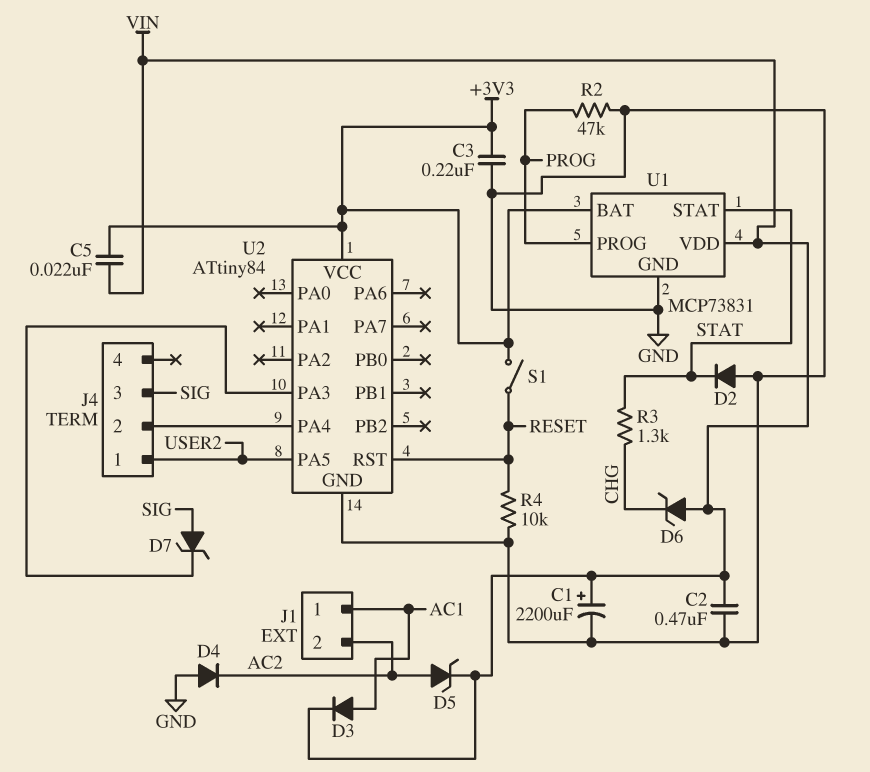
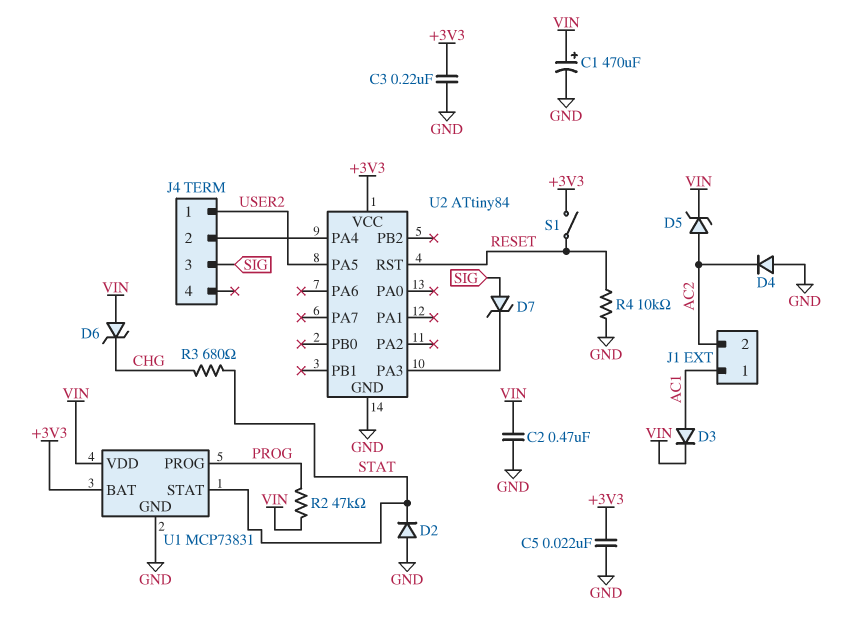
C1: 2200uF (plus VIN, minus GND) -> 470uF (plus VIN, minus GND)
C5: 22nF (+3V3, VIN) -> 22nF (+3V3, GND)
R2: 47k (GND, PROG) -> 47k (PROG, VIN)
R3: 1.3k (CHG, STAT) -> 680 (CHG, STAT)

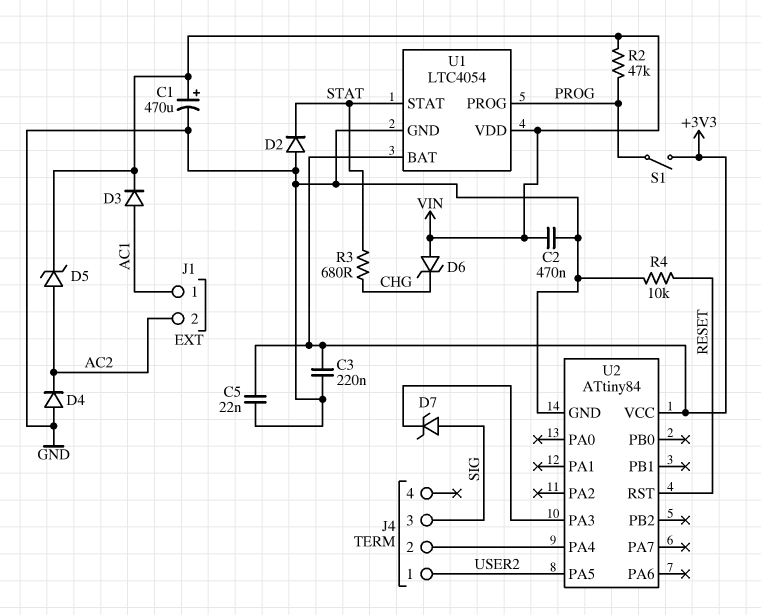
S1: switch (+3V3, RESET) -> switch (+3V3, PROG)
U1: MCP73831 -> LTC4054

